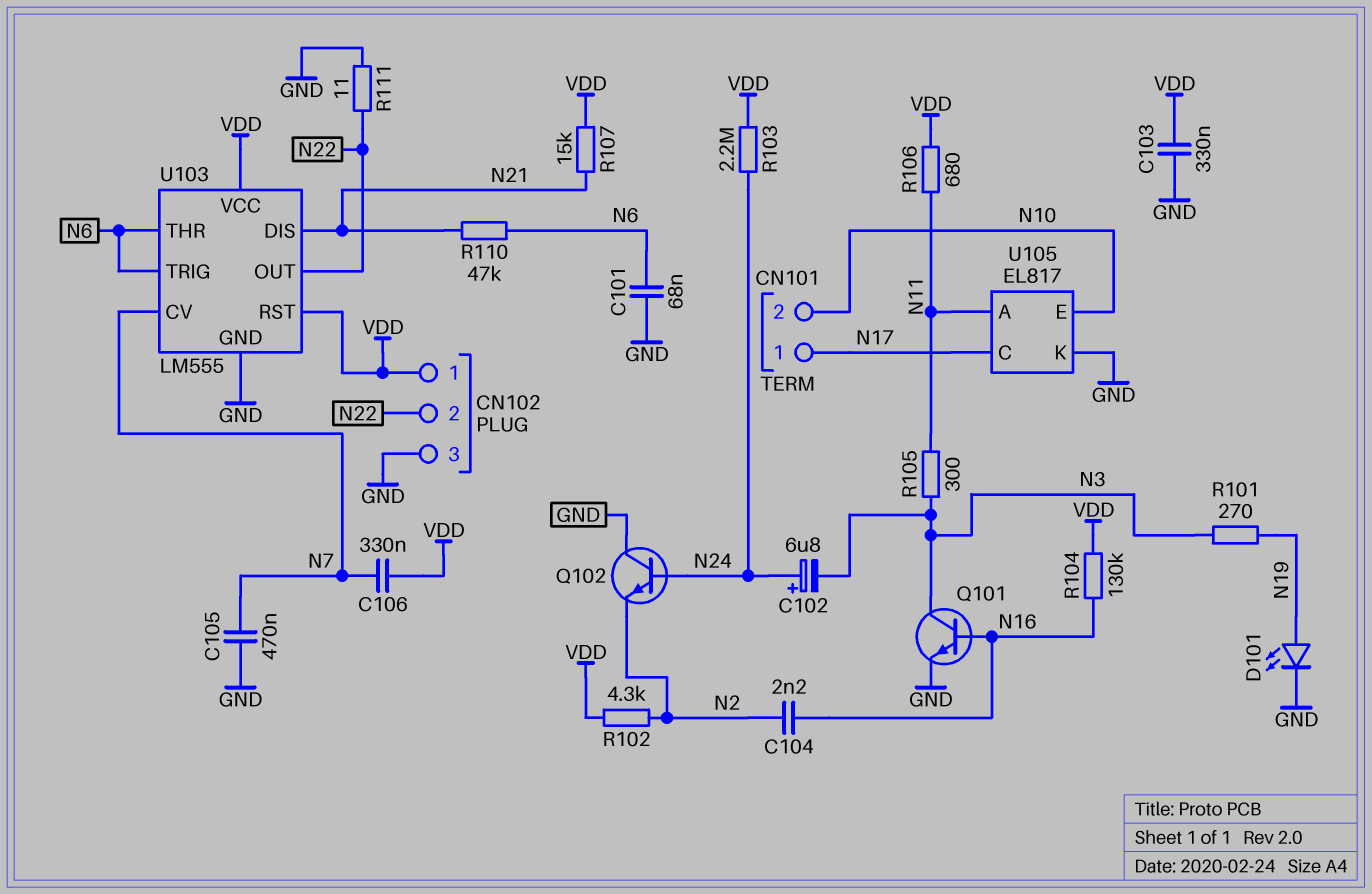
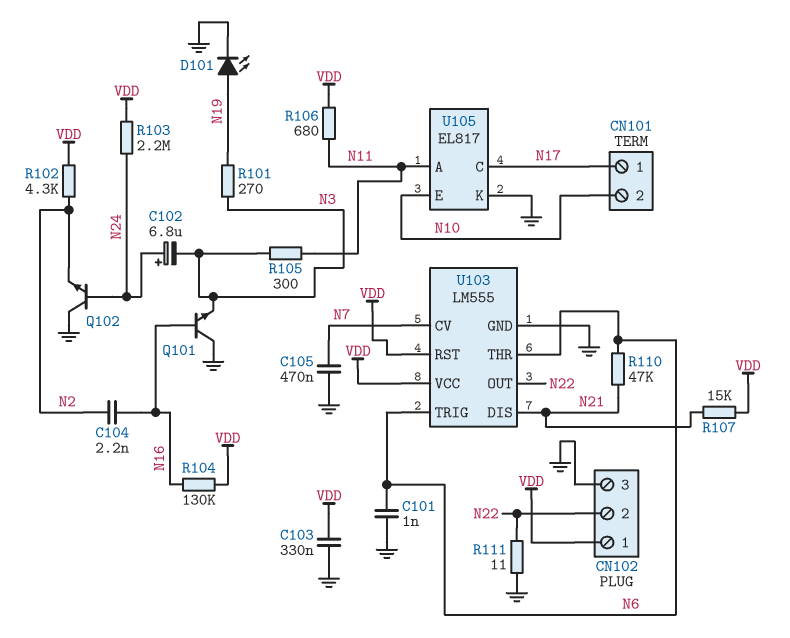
C101: 68nF (GND, N6) -> 1nF (GND, N6)
C106: 330nF (N7, VDD) -> none
Q101: NPN (B N16, C N3, E GND) -> NPN (B N16, C GND, E N3)

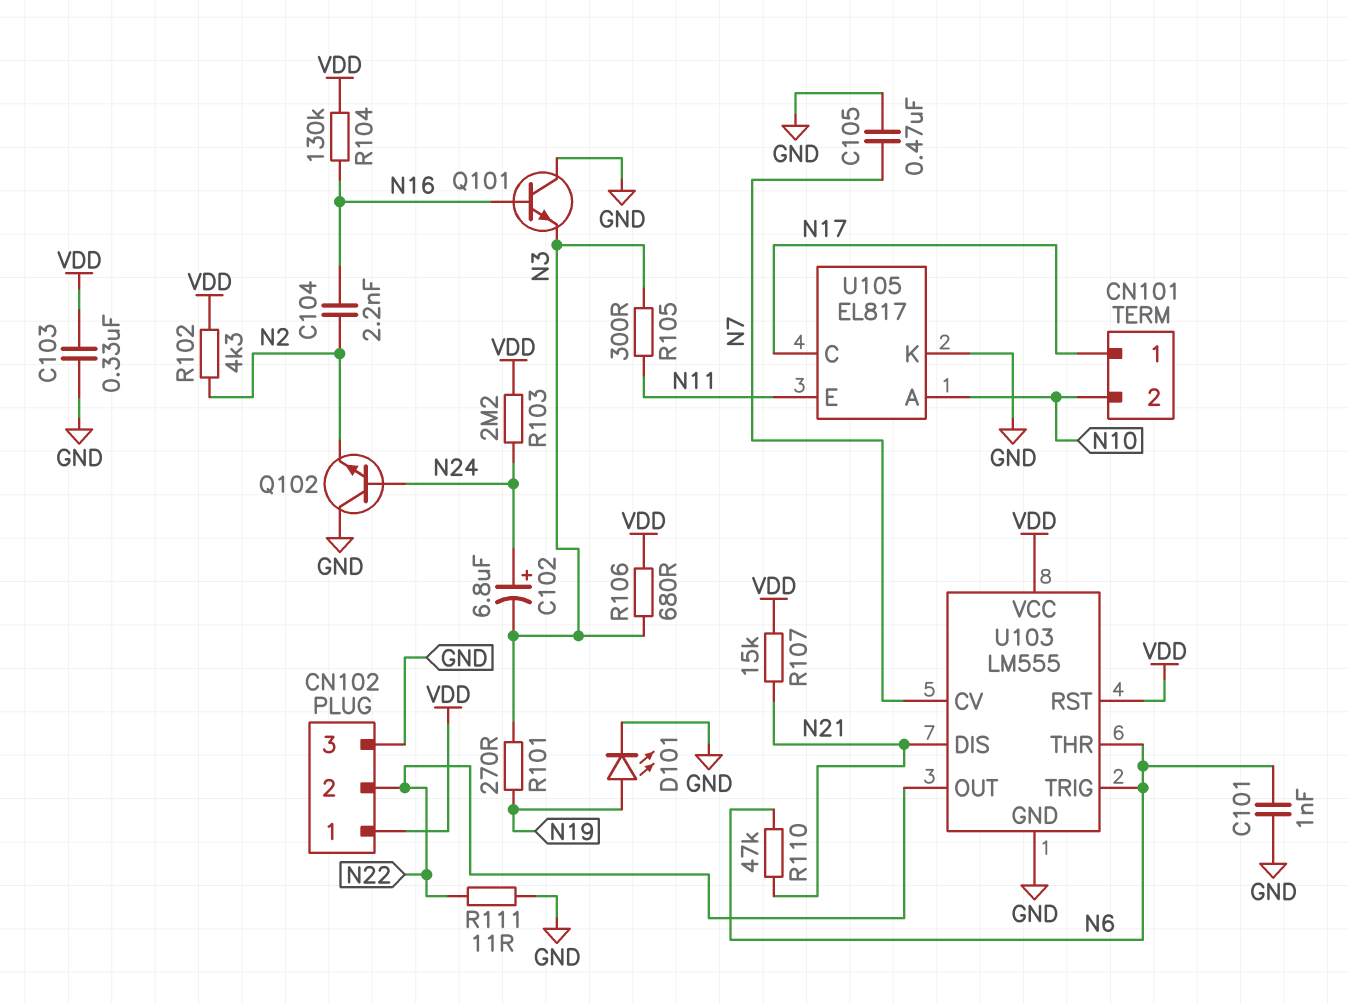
R106: 680 (N11, VDD) -> 680 (N3, VDD)
U105 pin A: N11 -> N10
U105 pin E: N10 -> N11

